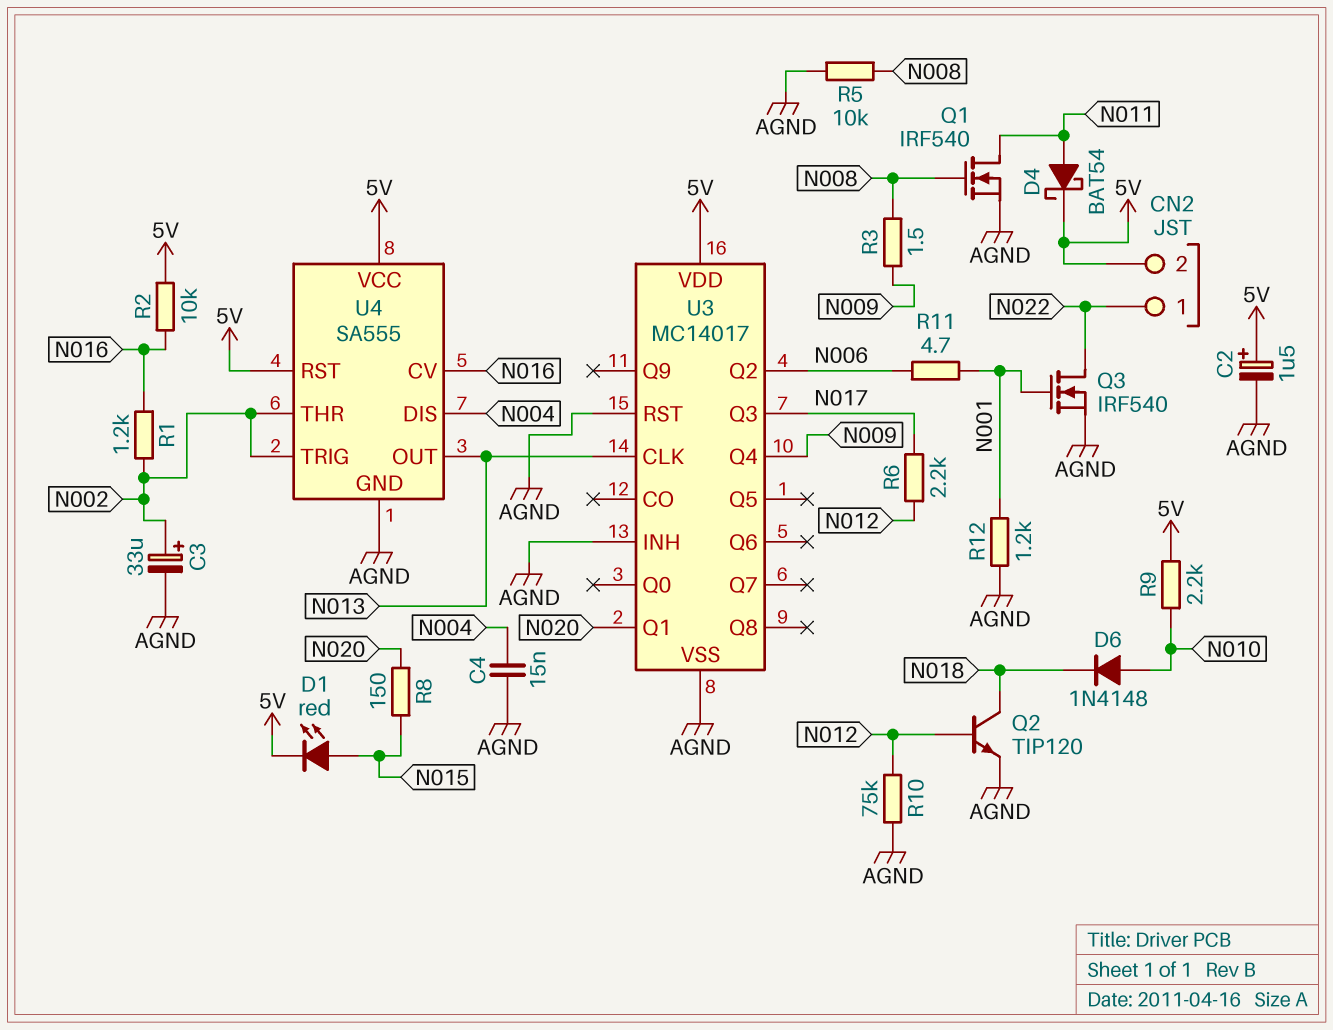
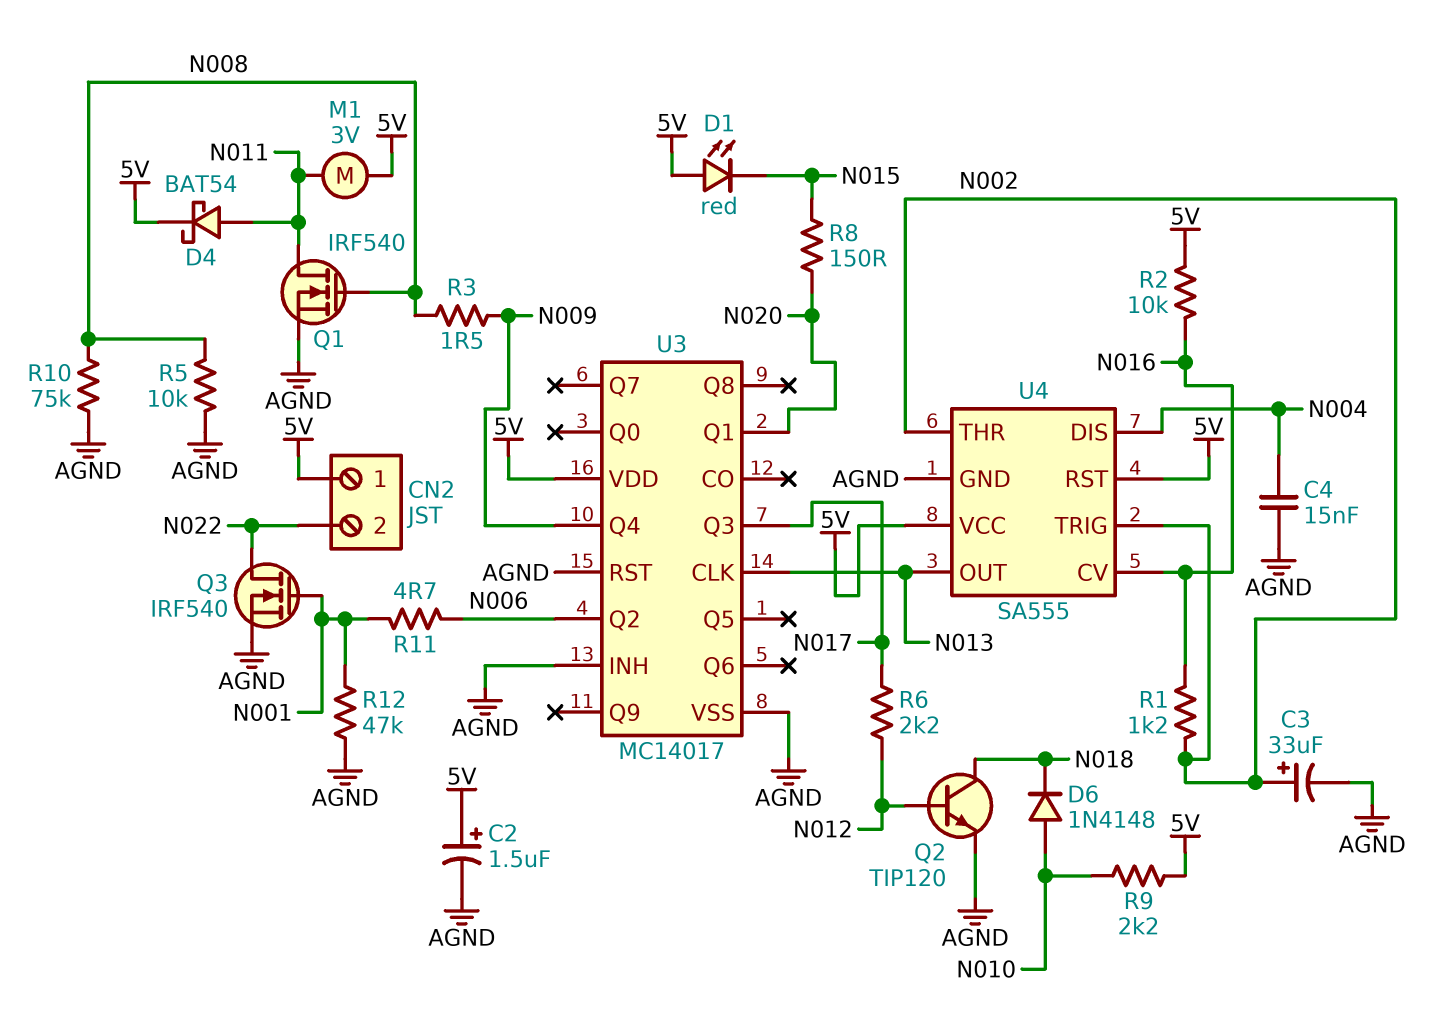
CN2 pin 1: N022 -> 5V
CN2 pin 2: 5V -> N022
D1: LED red (A N015, K 5V) -> LED red (A 5V, K N015)
M1: none -> motor 3V (5V, N011)
R10: 75k (AGND, N012) -> 75k (AGND, N008)
R12: 1.2k (AGND, N001) -> 47k (AGND, N001)

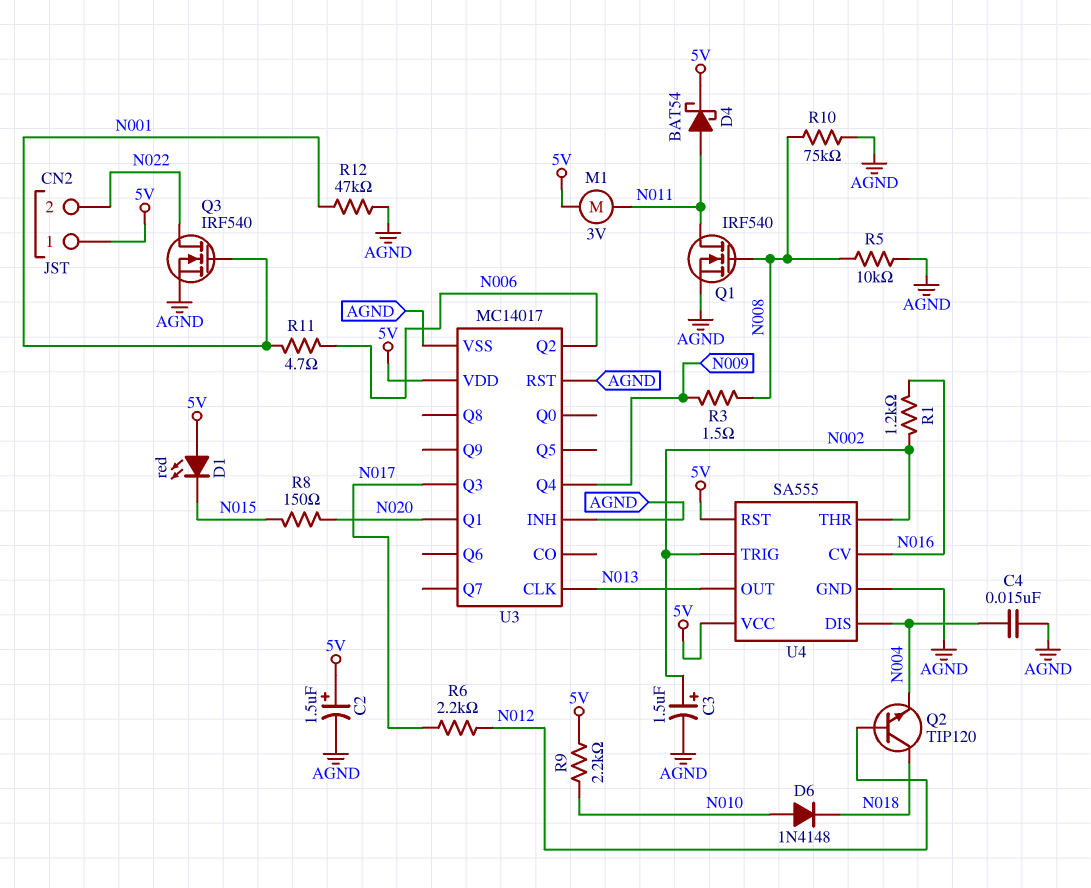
C3: 33uF (plus N002, minus AGND) -> 1.5uF (plus N002, minus AGND)
Q2: NPN TIP120 (B N012, C N018, E AGND) -> NPN TIP120 (B N012, C N018, E N004)
R2: 10k (5V, N016) -> none

